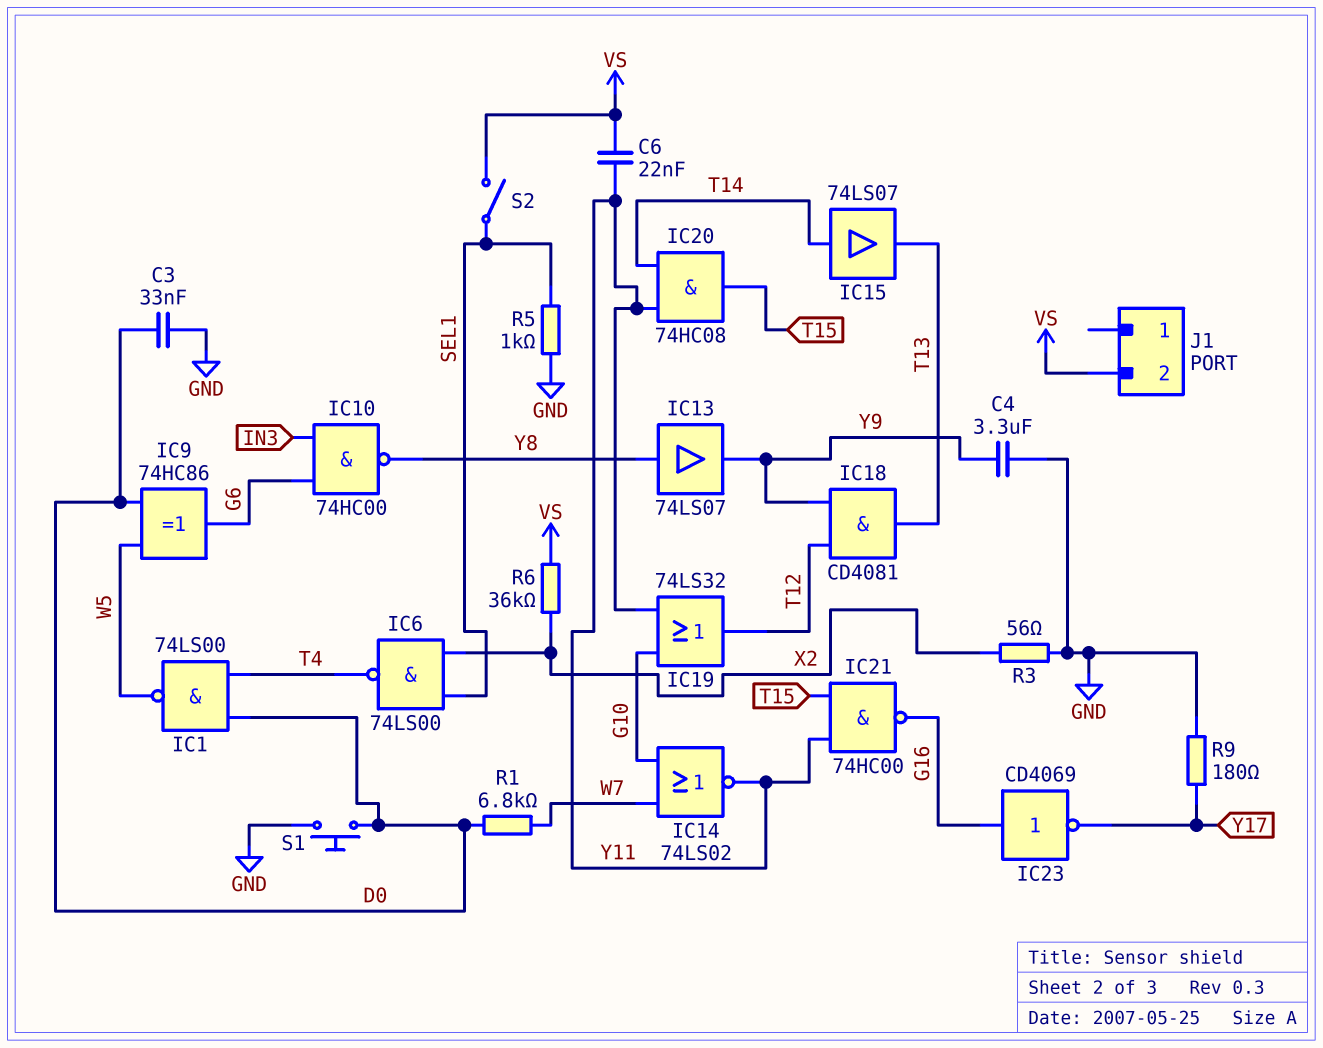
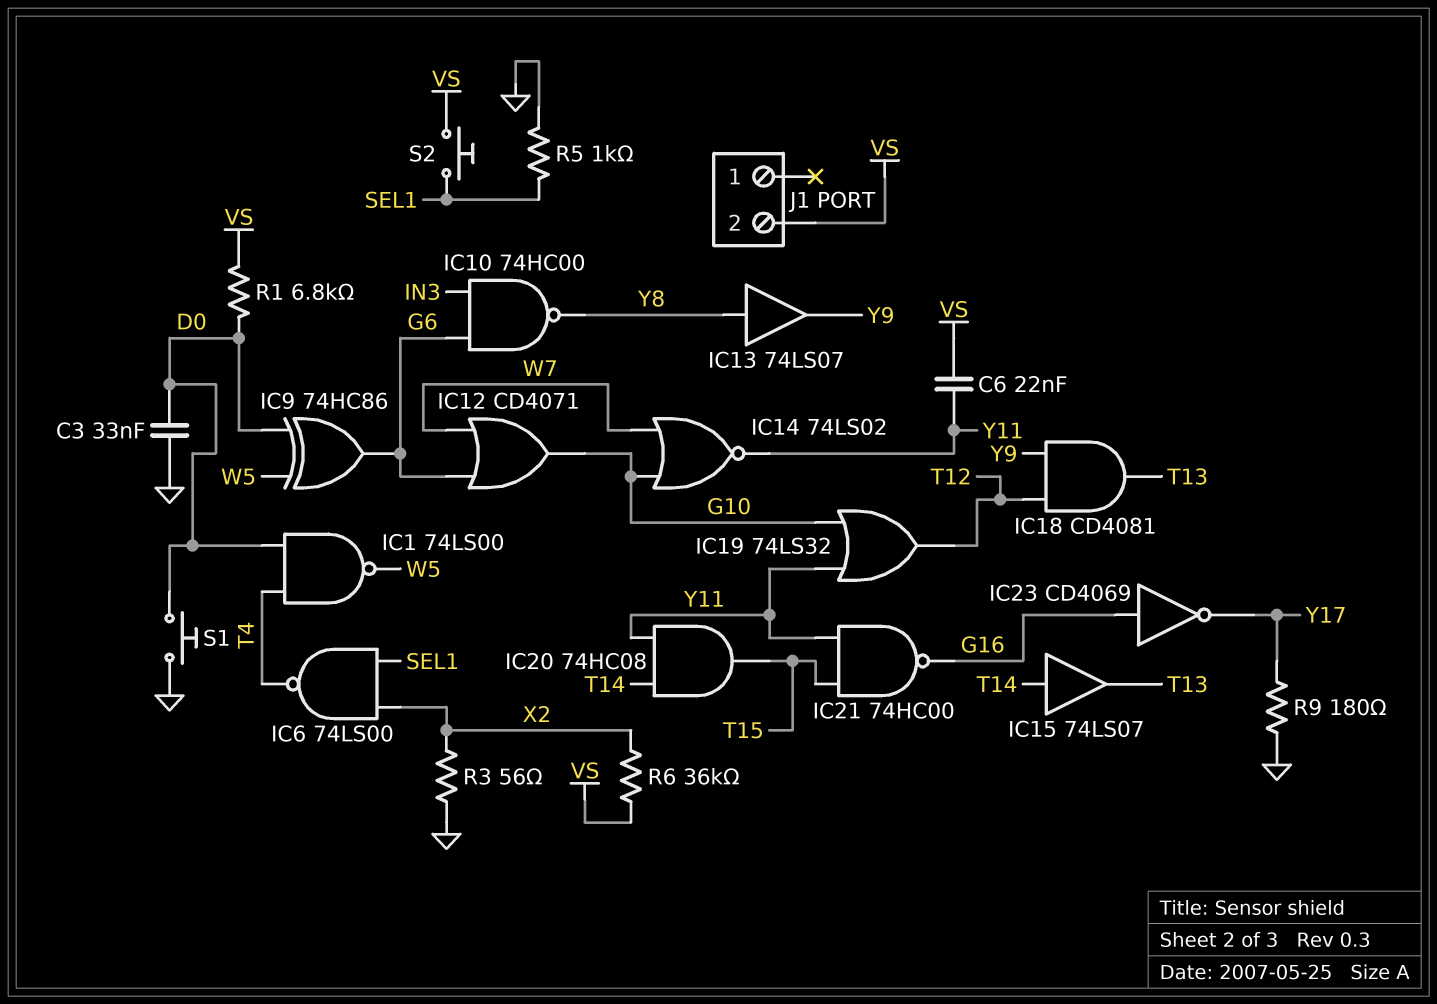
C4: 3.3uF (GND, Y9) -> none
IC12: none -> OR CD4071 (in G6, in W7, out G10)
R1: 6.8k (D0, W7) -> 6.8k (D0, VS)
S2: switch (SEL1, VS) -> button (SEL1, VS)

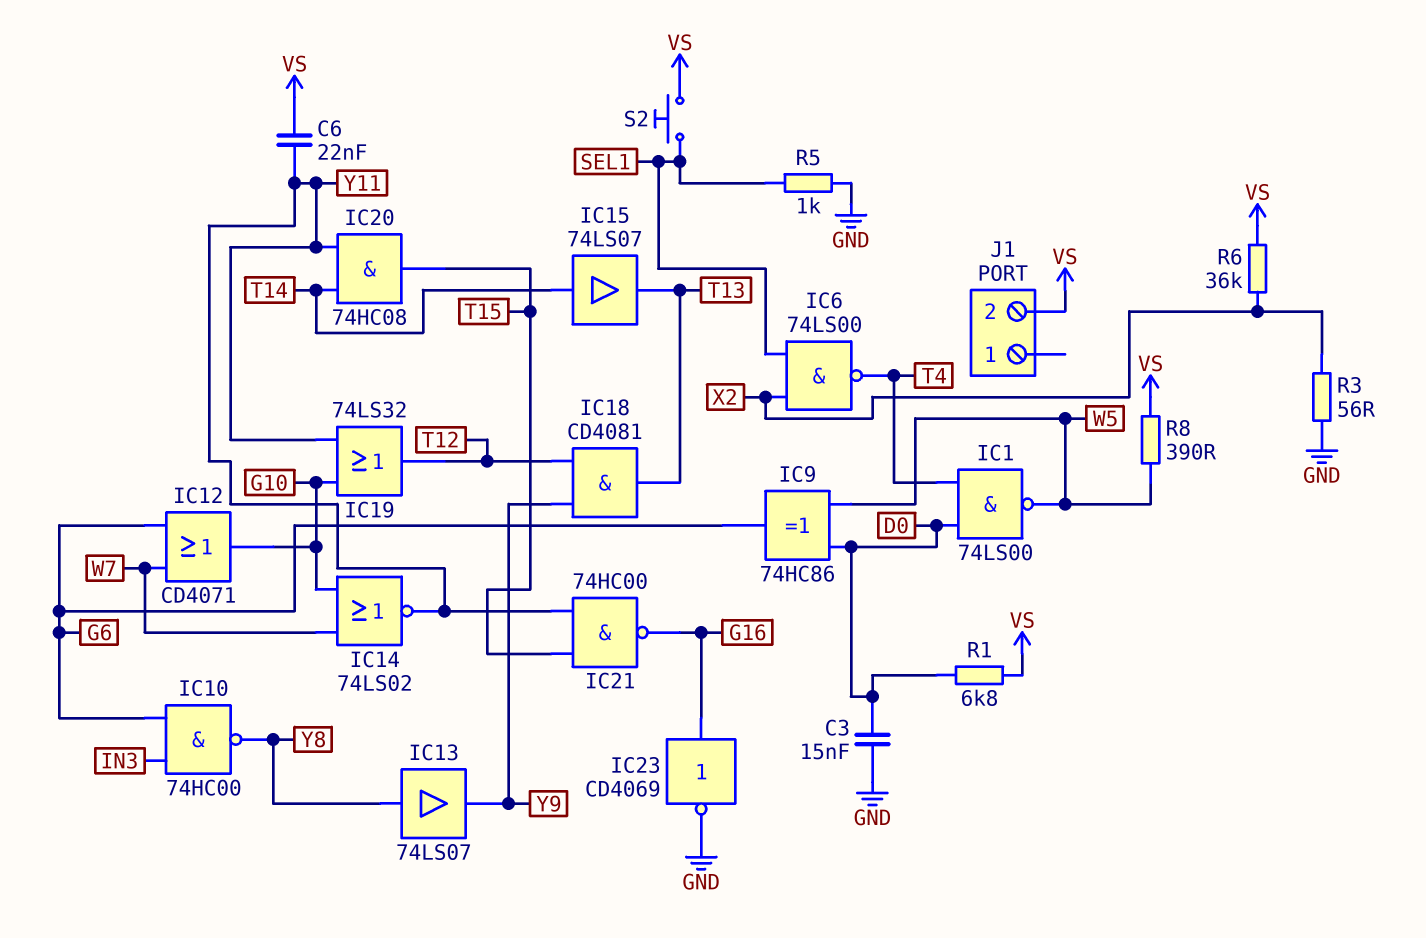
C3: 33nF (D0, GND) -> 15nF (D0, GND)
IC23: NOT CD4069 (in G16, out Y17) -> NOT CD4069 (in G16, out GND)
R8: none -> 390 (VS, W5)
R9: 180 (GND, Y17) -> none
S1: button (D0, GND) -> none

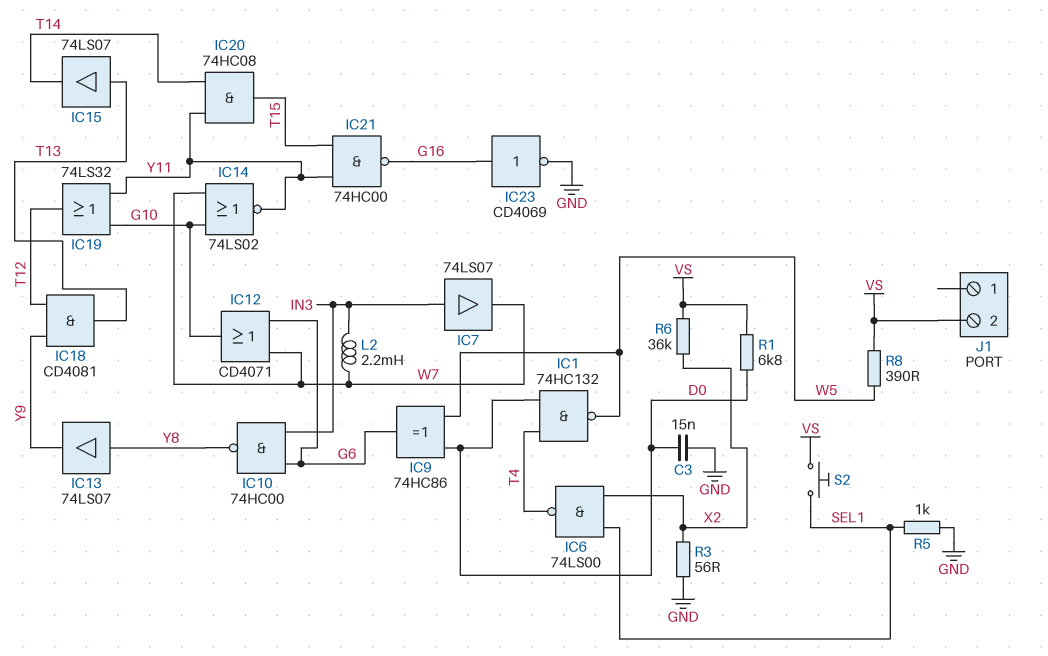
C6: 22nF (VS, Y11) -> none
IC1: NAND 74LS00 (in D0, in T4, out W5) -> NAND 74HC132 (in D0, in T4, out W5)
IC7: none -> buffer 74LS07 (in IN3, out W7)
IC15: buffer 74LS07 (in T14, out T13) -> buffer 74LS07 (in T13, out T14)
L2: none -> 2.2mH (IN3, W7)

